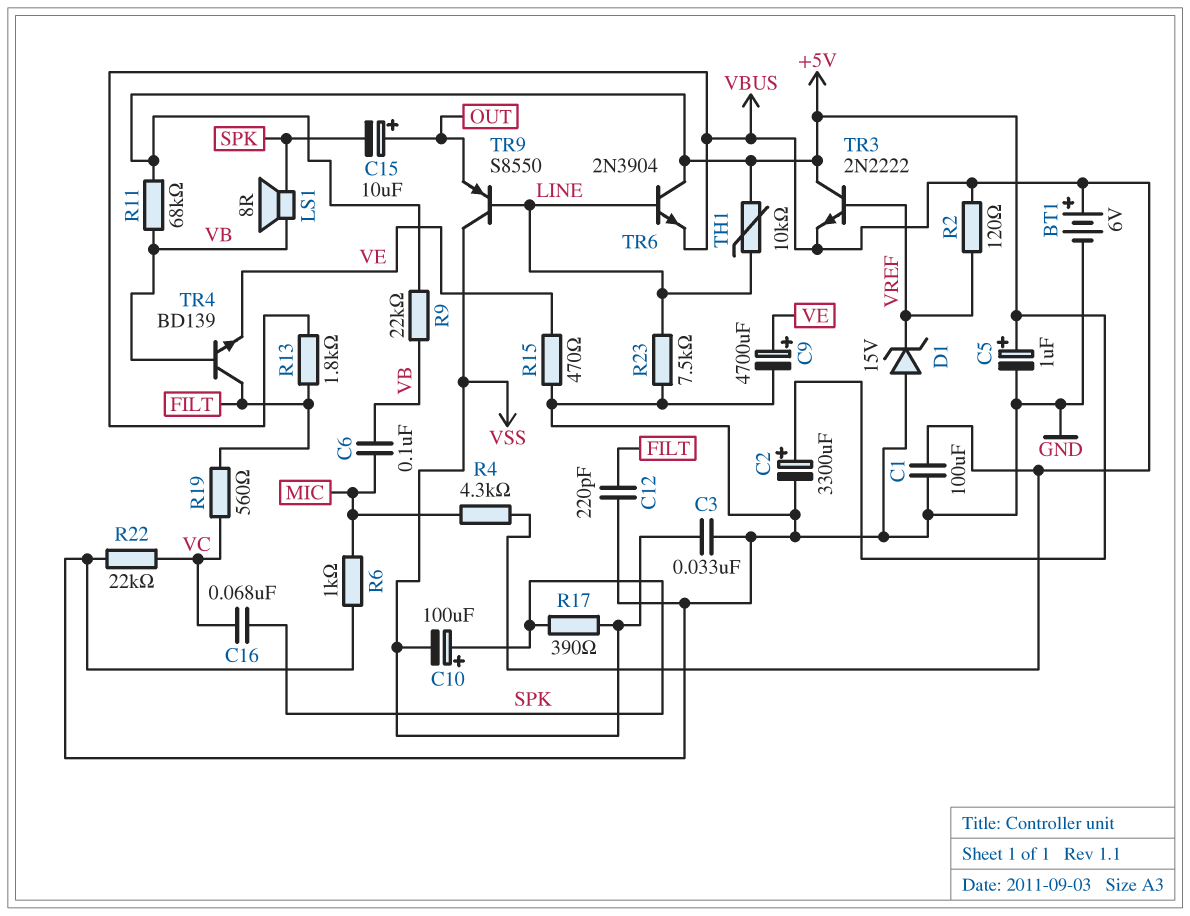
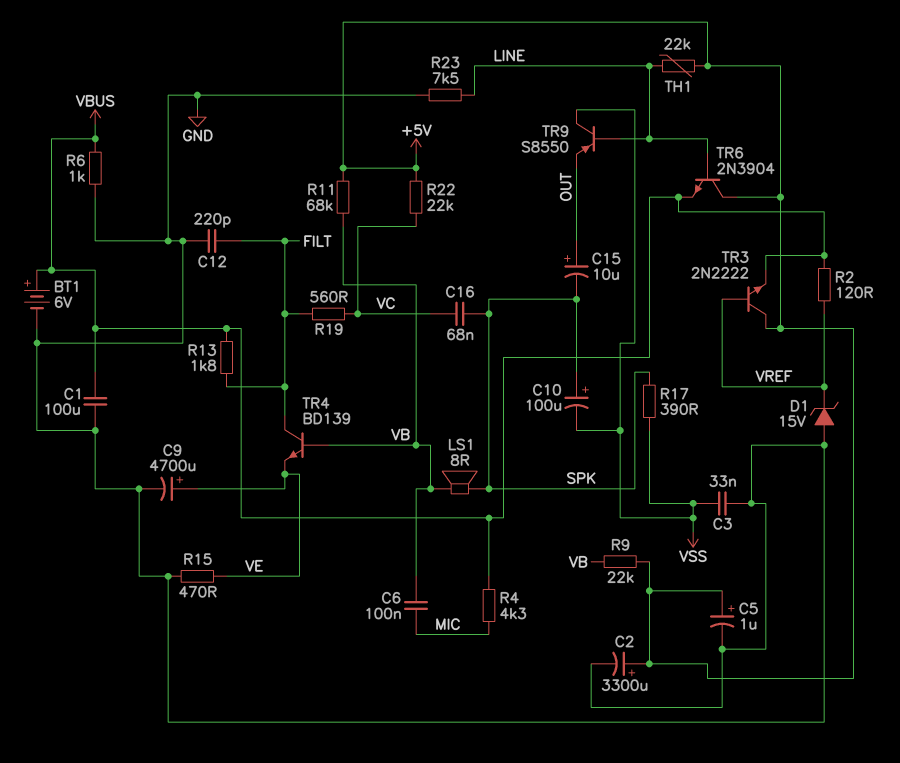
R6: 1k (GND, MIC) -> 1k (GND, VBUS)
R22: 22k (GND, VC) -> 22k (+5V, VC)
TH1: 10k (+5V, LINE) -> 22k (+5V, LINE)

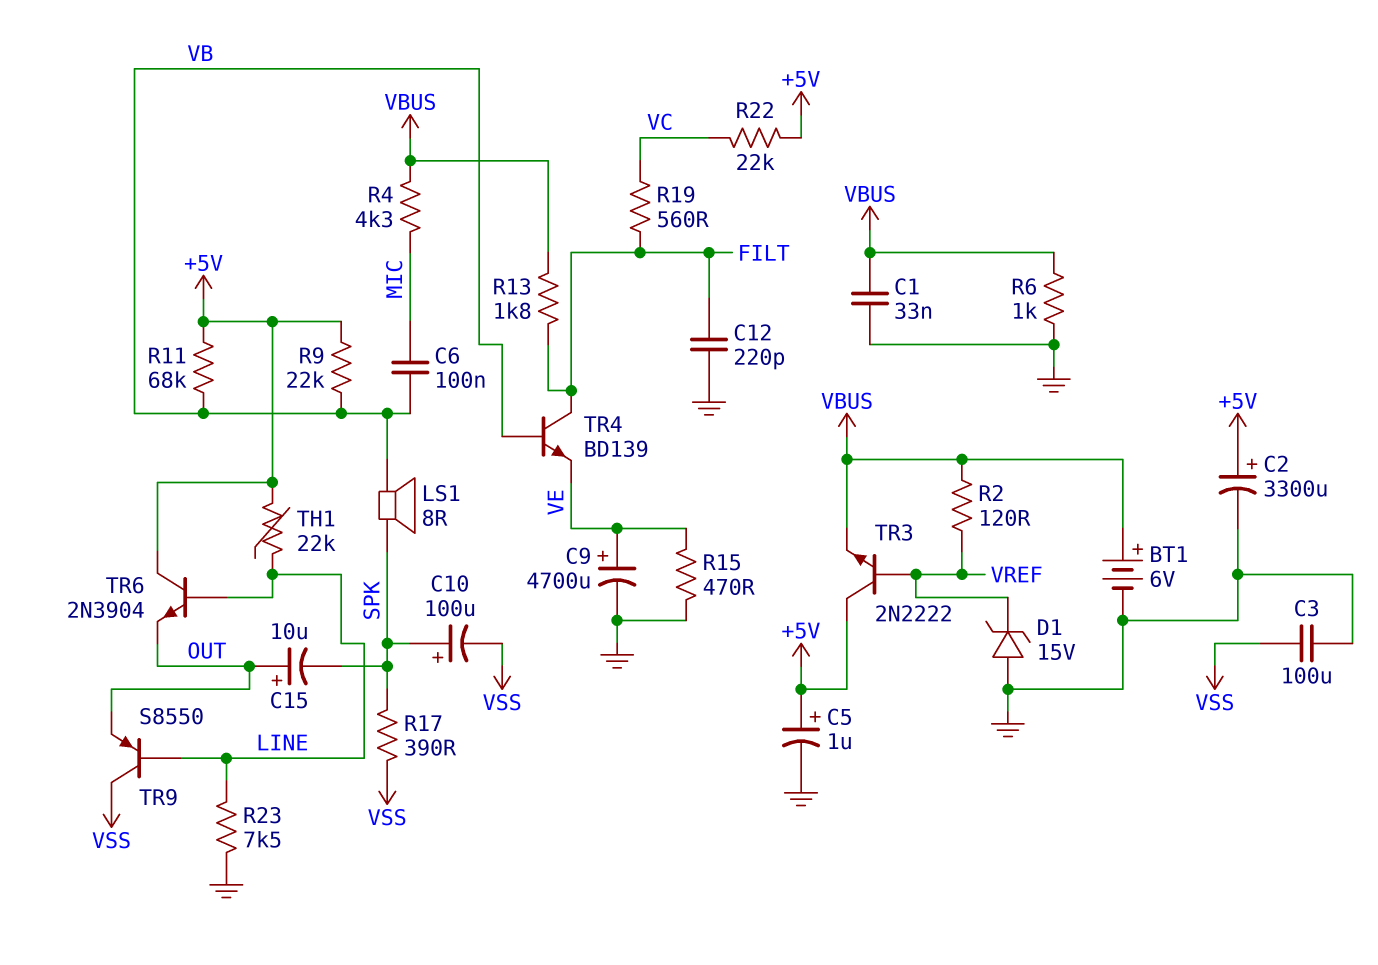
C1: 100uF (GND, VBUS) -> 33nF (GND, VBUS)
C3: 33nF (GND, VSS) -> 100uF (GND, VSS)
C16: 68nF (SPK, VC) -> none
TR6: NPN 2N3904 (B LINE, C +5V, E VBUS) -> NPN 2N3904 (B LINE, C +5V, E OUT)

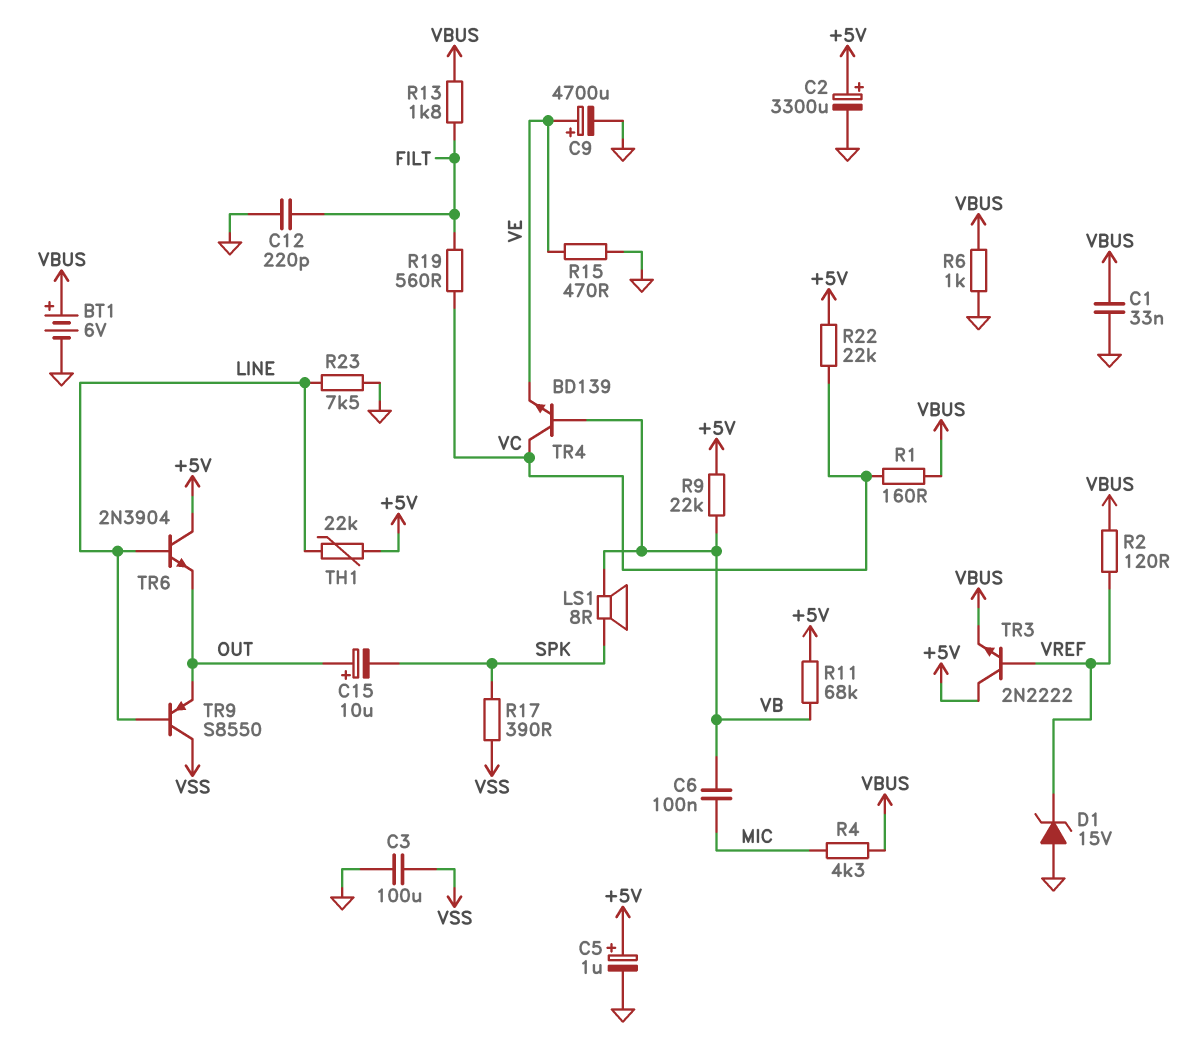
C10: 100uF (plus SPK, minus VSS) -> none
R1: none -> 160 (VBUS, VC)
TR4: NPN BD139 (B VB, C FILT, E VE) -> NPN BD139 (B VB, C VC, E VE)

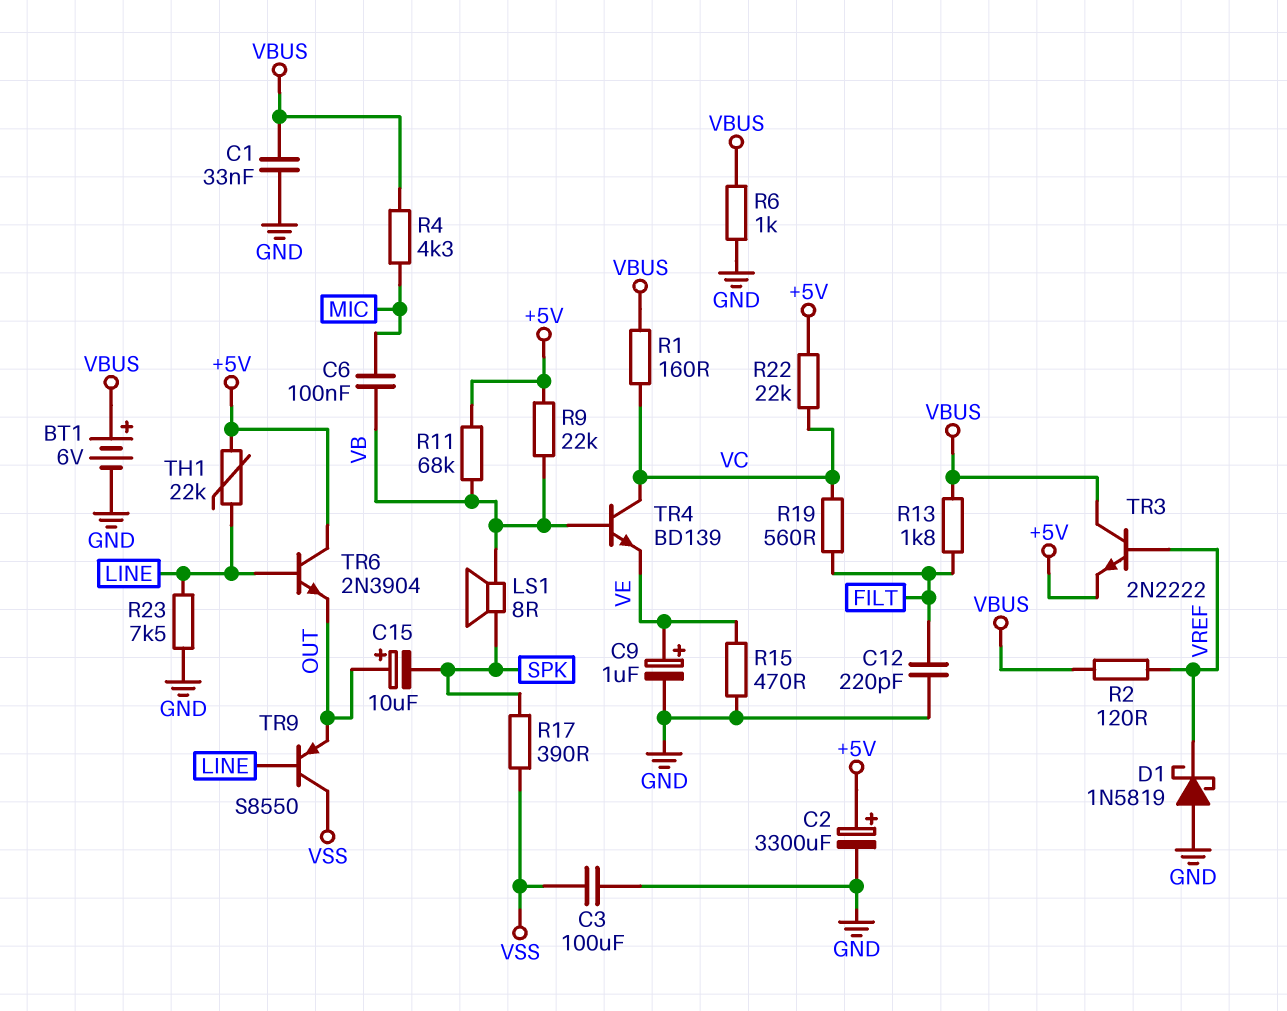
C5: 1uF (plus +5V, minus GND) -> none
C9: 4700uF (plus VE, minus GND) -> 1uF (plus VE, minus GND)
D1: zener 15V (A GND, K VREF) -> schottky 1N5819 (A GND, K VREF)
TR3: NPN 2N2222 (B VREF, C +5V, E VBUS) -> NPN 2N2222 (B VREF, C VBUS, E +5V)

